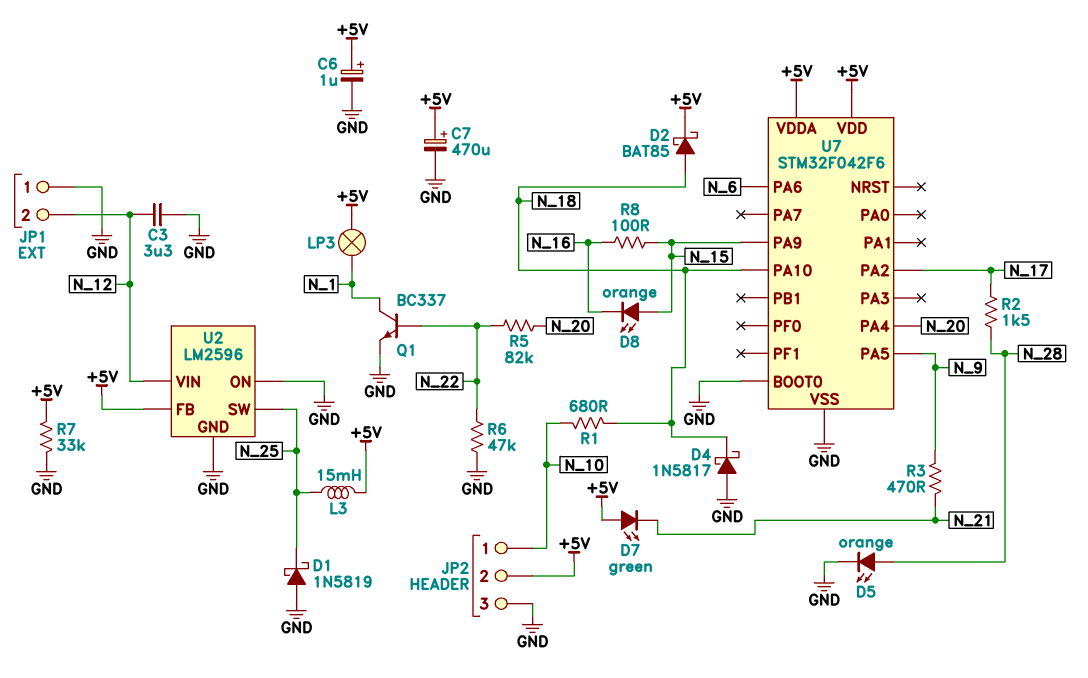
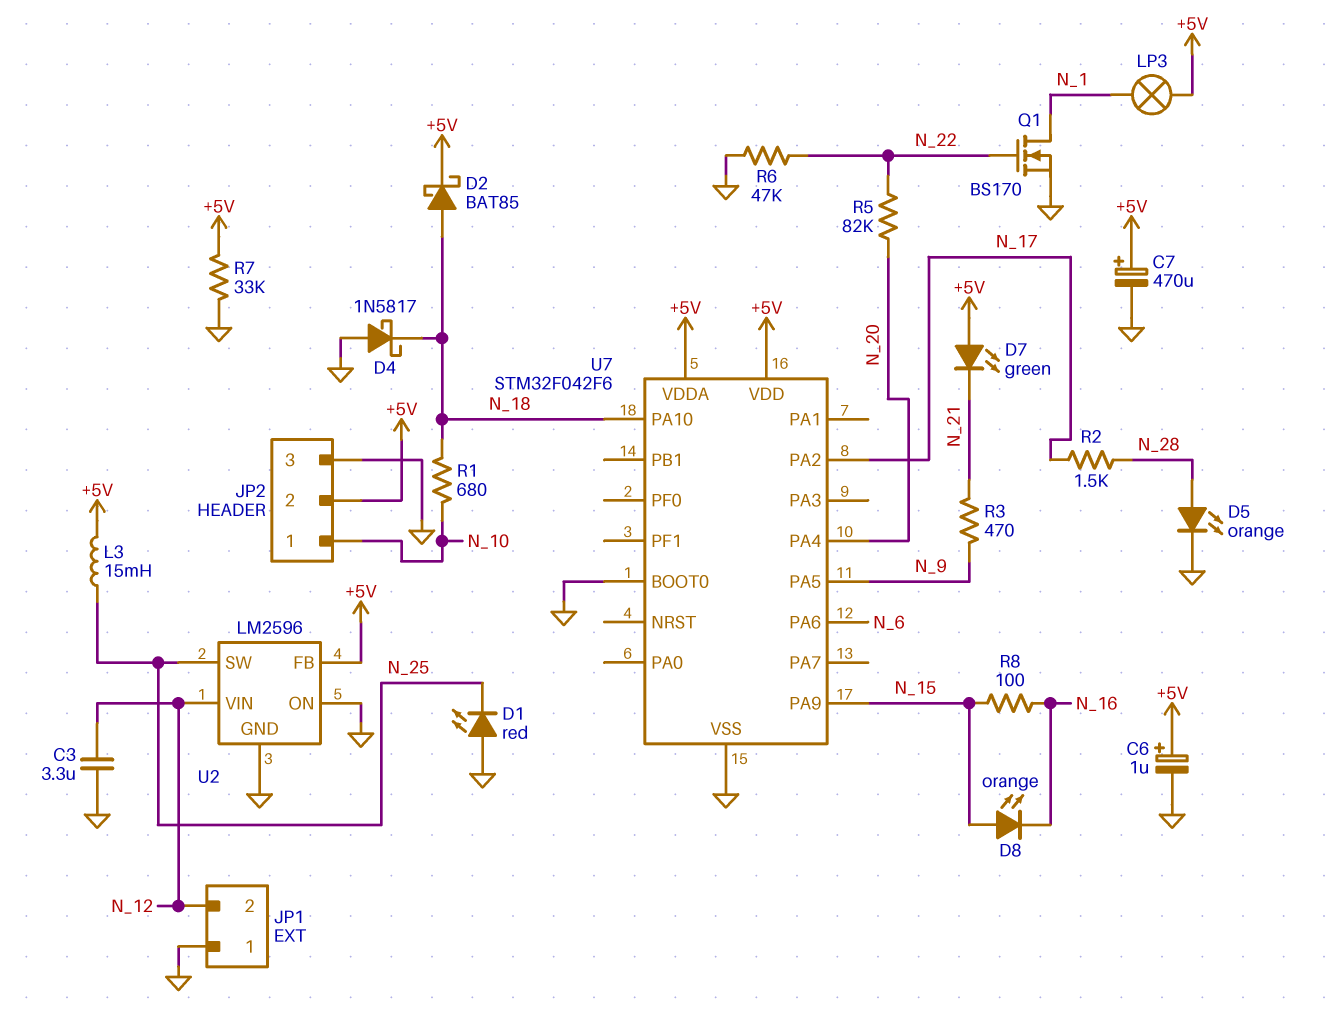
D1: schottky 1N5819 (A GND, K N_25) -> LED red (A GND, K N_25)
Q1: NPN BC337 (B N_22, C N_1, E GND) -> NMOS BS170 (G N_22, D N_1, S GND)

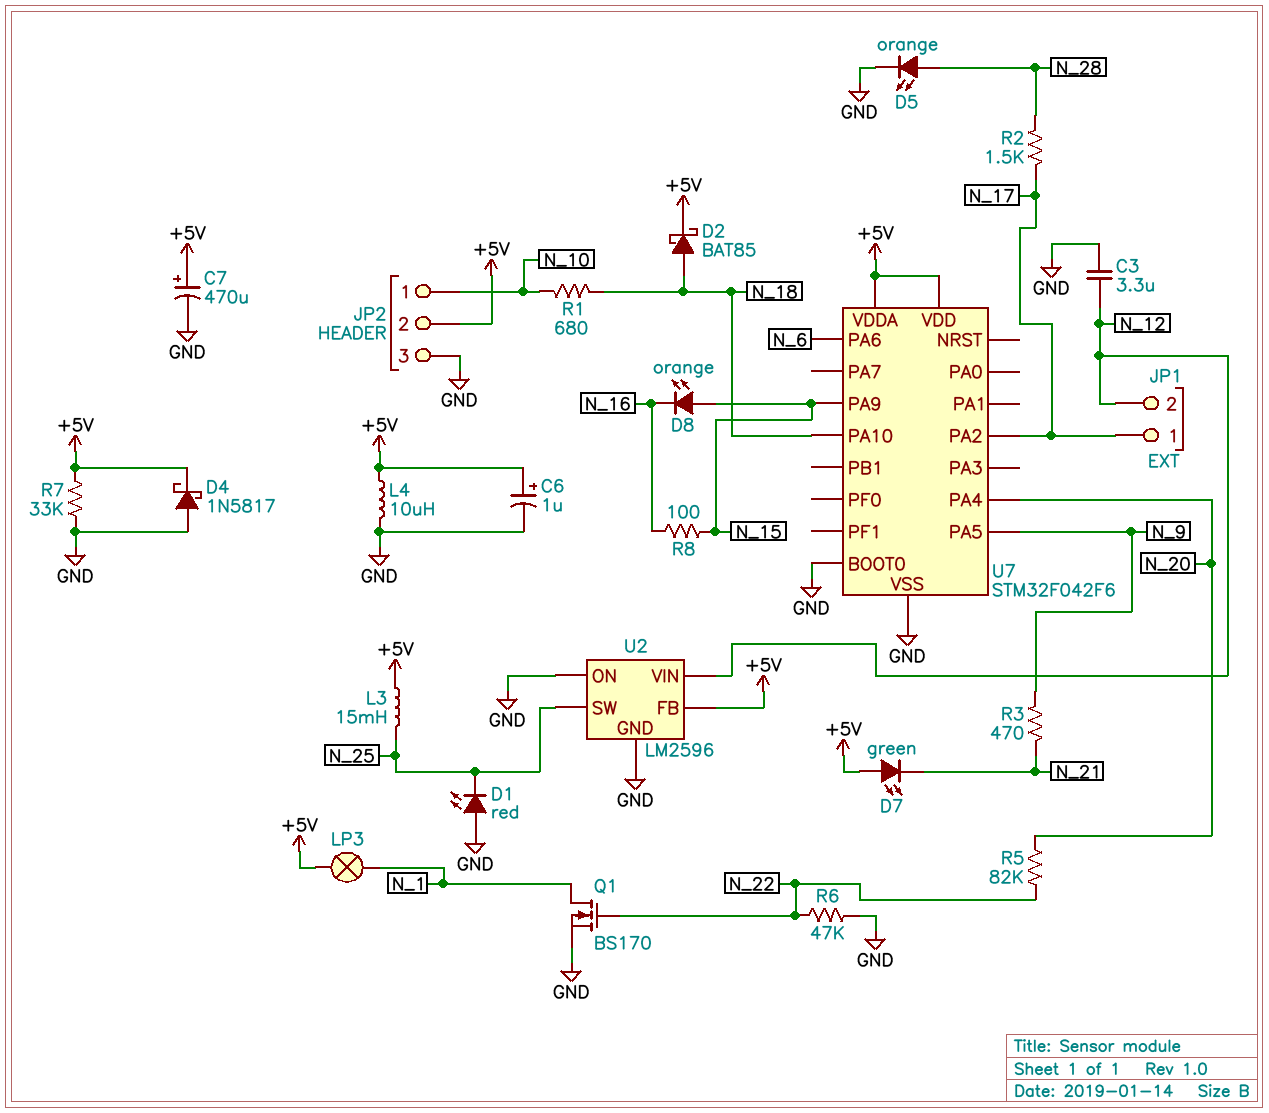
D4: schottky 1N5817 (A GND, K N_18) -> schottky 1N5817 (A GND, K +5V)
JP1 pin 1: GND -> N_17
L4: none -> 10uH (+5V, GND)

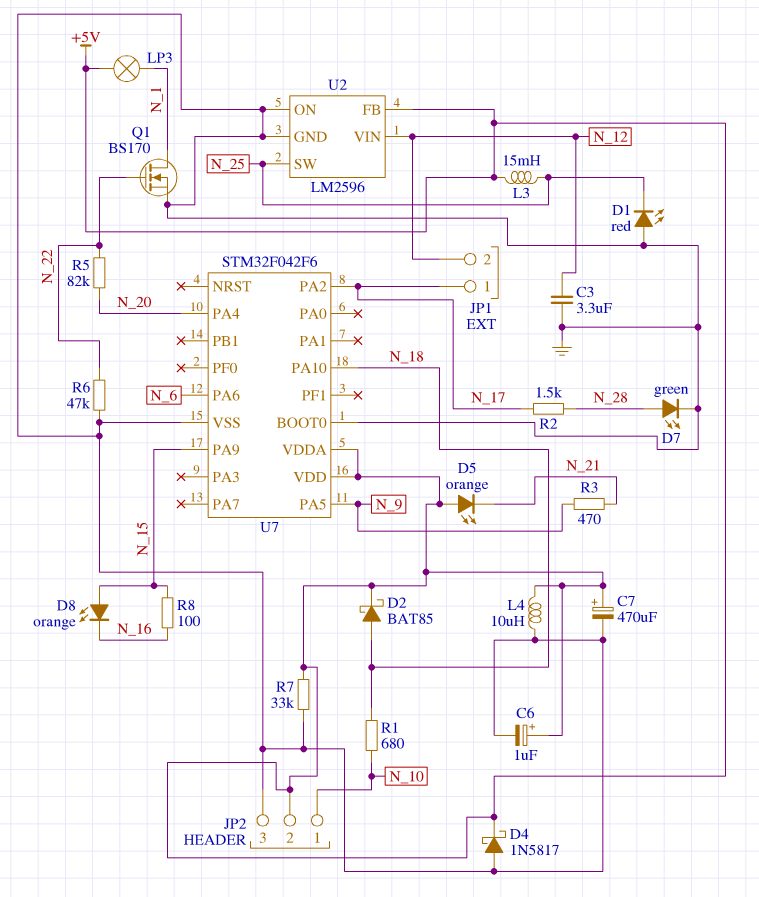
D5: LED orange (A N_28, K GND) -> LED orange (A +5V, K N_21)
D7: LED green (A +5V, K N_21) -> LED green (A N_28, K GND)

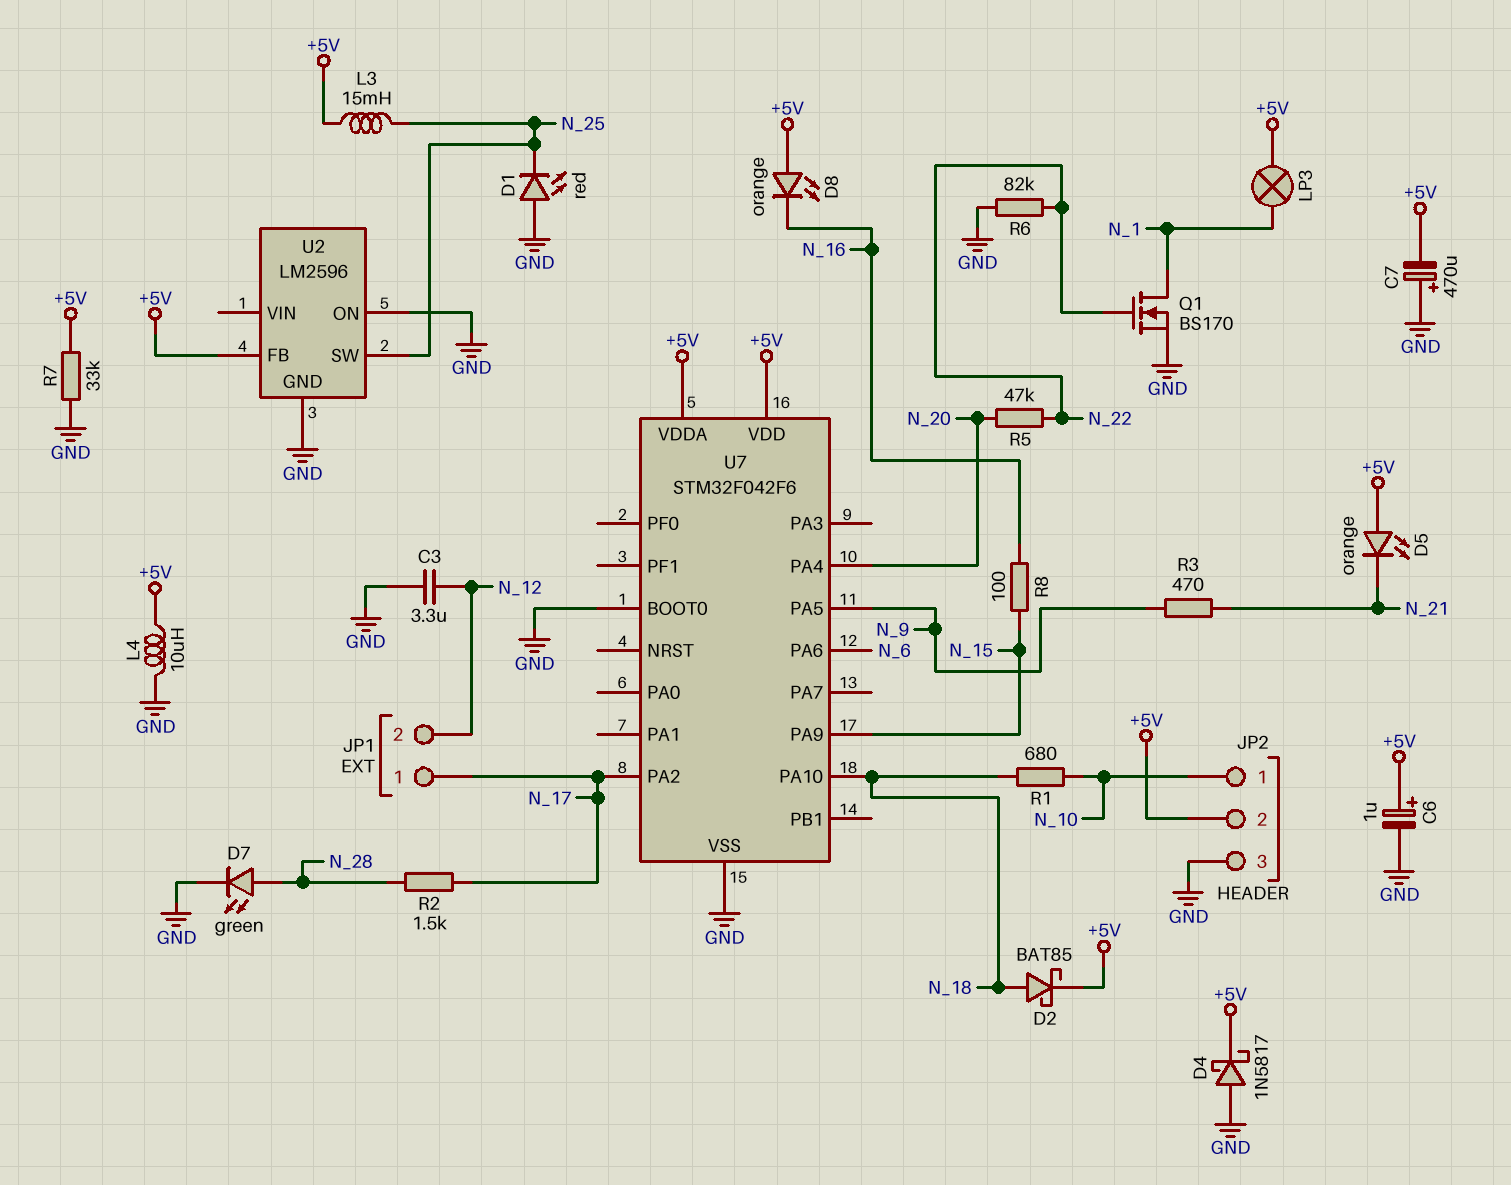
C7: 470uF (plus +5V, minus GND) -> 470uF (plus GND, minus +5V)
D8: LED orange (A N_15, K N_16) -> LED orange (A +5V, K N_16)
R5: 82k (N_20, N_22) -> 47k (N_20, N_22)
R6: 47k (GND, N_22) -> 82k (GND, N_22)
U2 pin VIN: N_12 -> none

